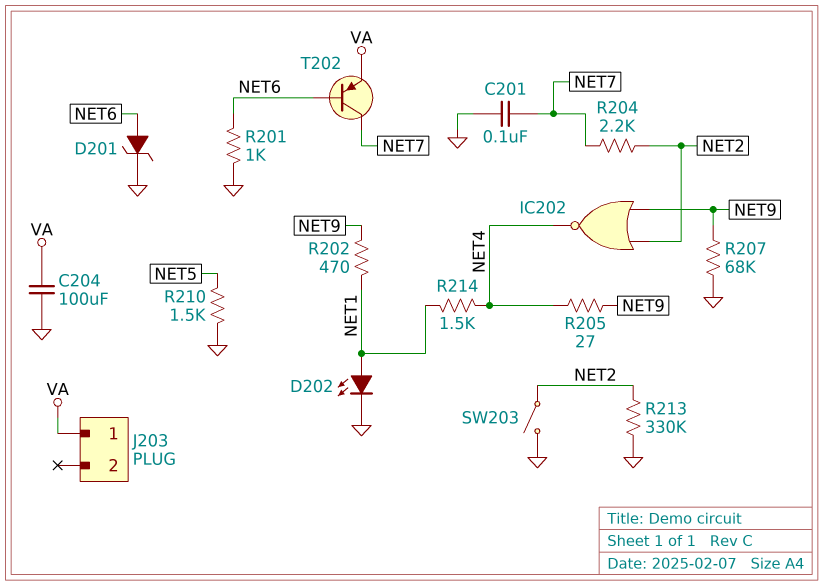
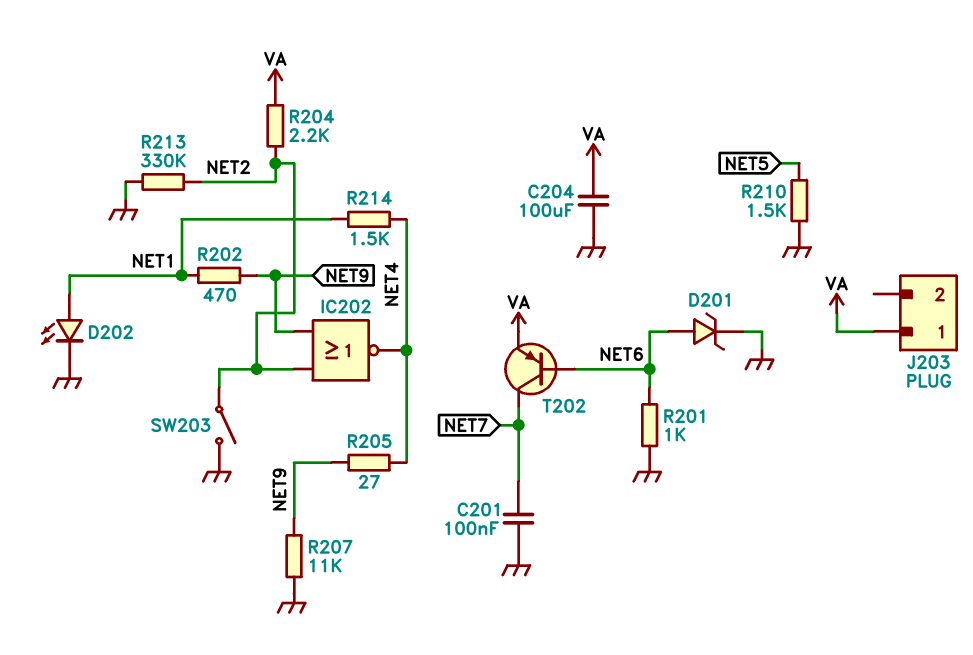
R204: 2.2k (NET2, NET7) -> 2.2k (NET2, VA)
R207: 68k (GND, NET9) -> 11k (GND, NET9)

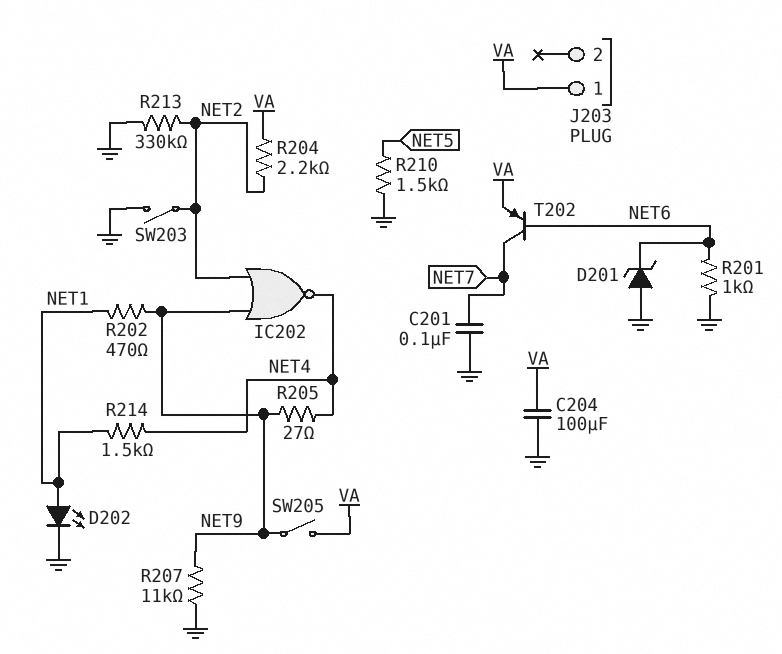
D201: zener (A NET6, K GND) -> zener (A GND, K NET6)
SW205: none -> switch (NET9, VA)

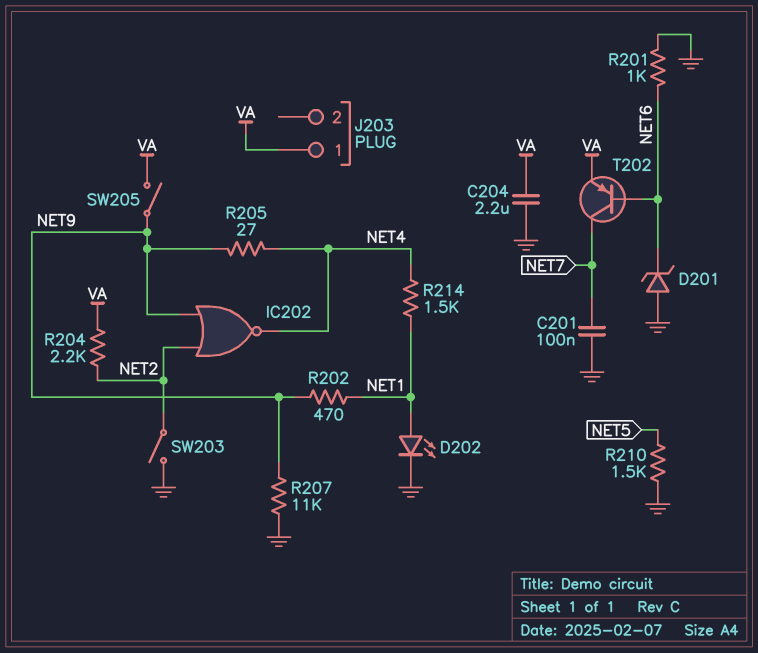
C204: 100uF (GND, VA) -> 2.2uF (GND, VA)
R213: 330k (GND, NET2) -> none

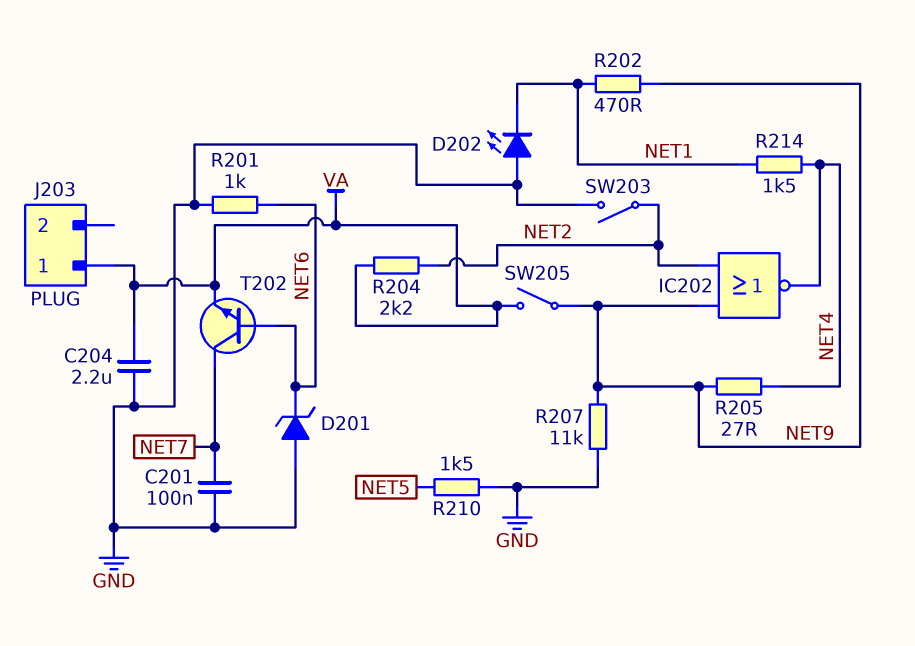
D202: LED (A NET1, K GND) -> LED (A GND, K NET1)
T202: PNP (B NET6, C NET7, E VA) -> NPN (B NET6, C NET7, E VA)

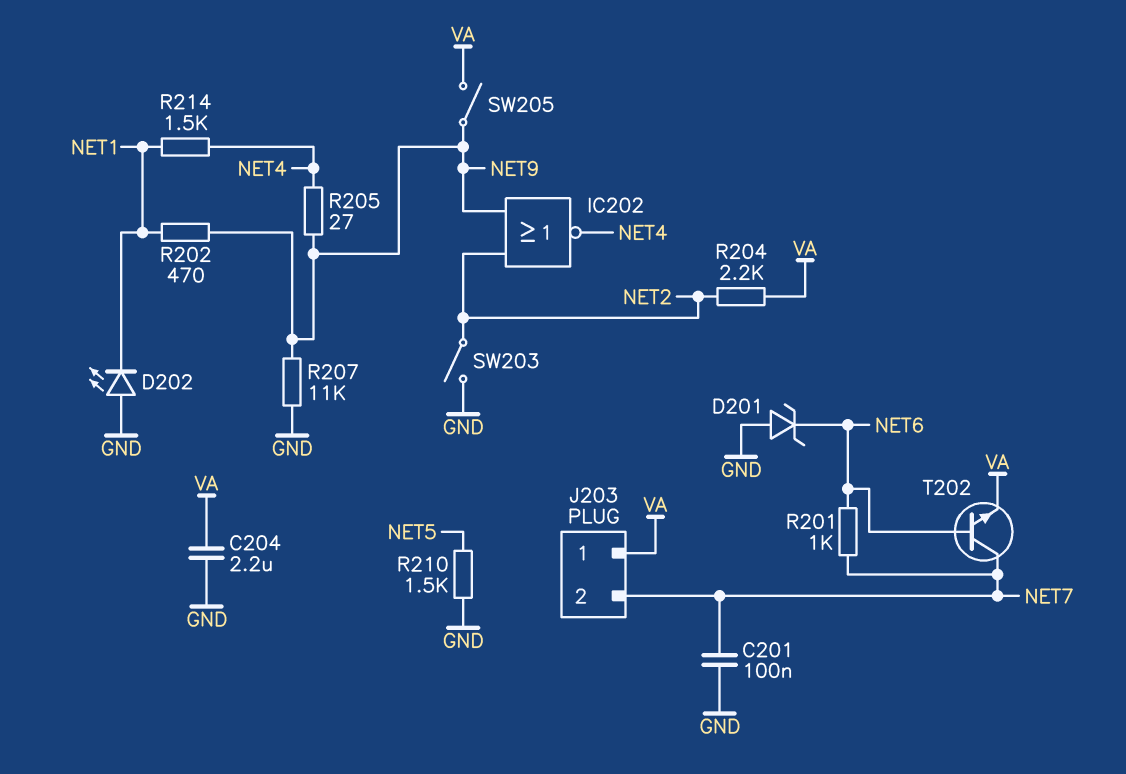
J203 pin 2: none -> NET7
R201: 1k (GND, NET6) -> 1k (NET6, NET7)

